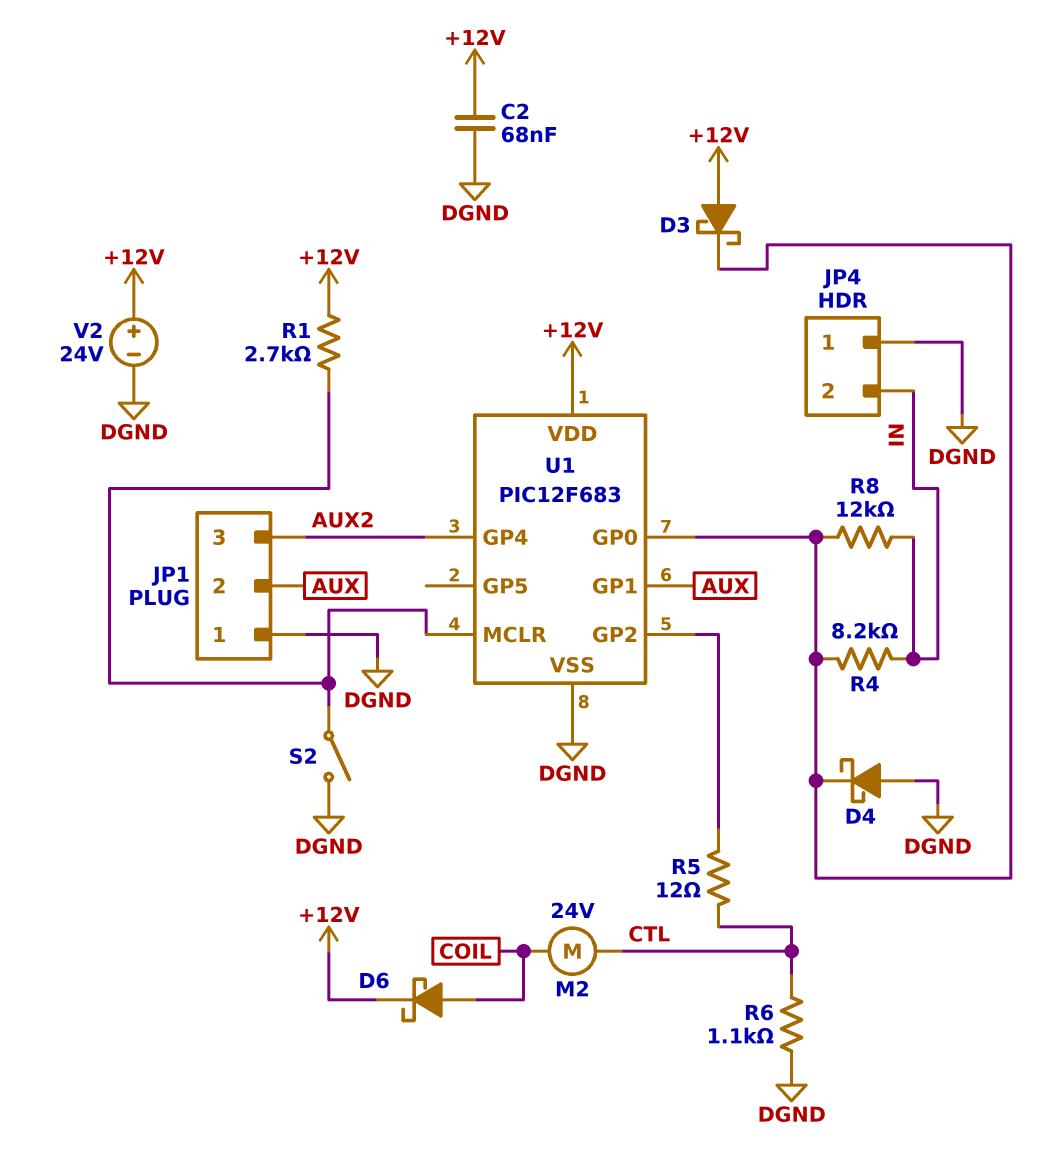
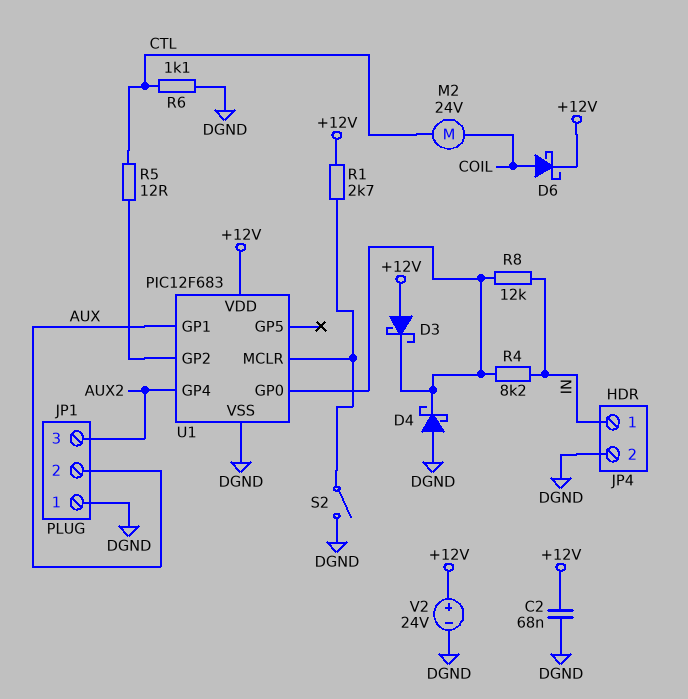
JP4 pin 1: DGND -> IN
JP4 pin 2: IN -> DGND

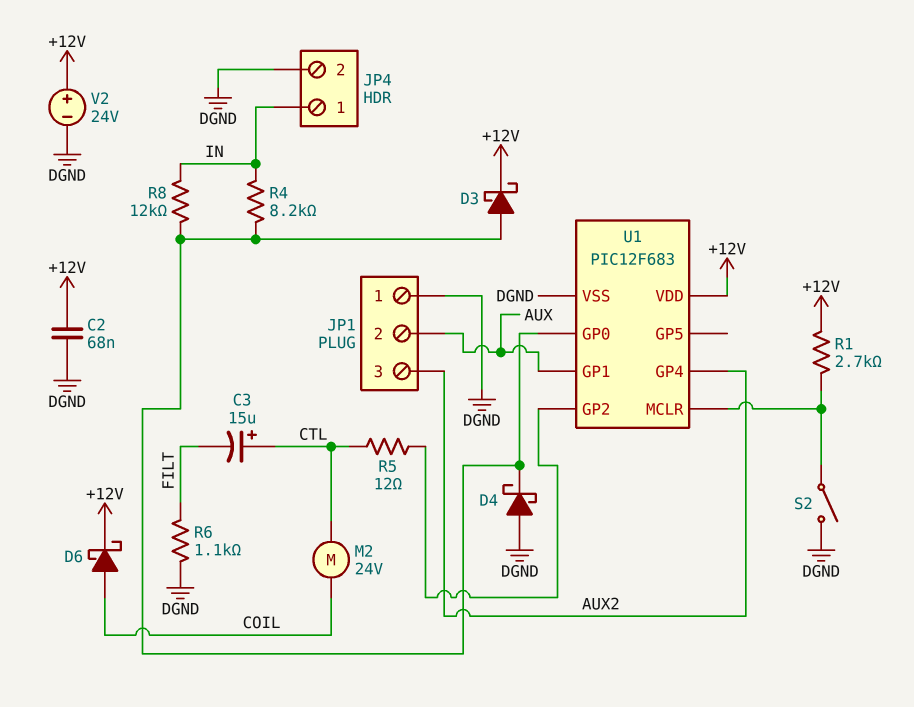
C3: none -> 15uF (plus CTL, minus FILT)
D3: schottky (A +12V, K U1/GP0) -> schottky (A U1/GP0, K +12V)
R6: 1.1k (CTL, DGND) -> 1.1k (DGND, FILT)

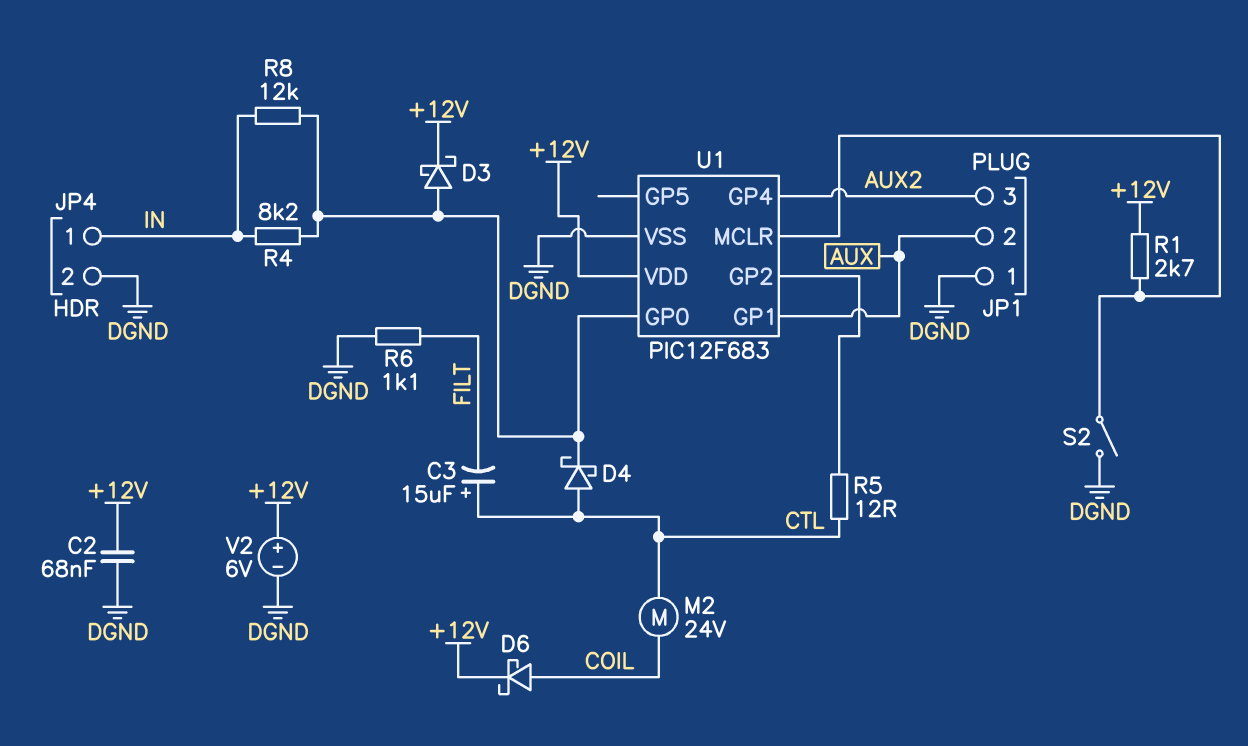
D4: schottky (A DGND, K U1/GP0) -> schottky (A CTL, K U1/GP0)
V2: 24V (plus +12V, minus DGND) -> 6V (plus +12V, minus DGND)

